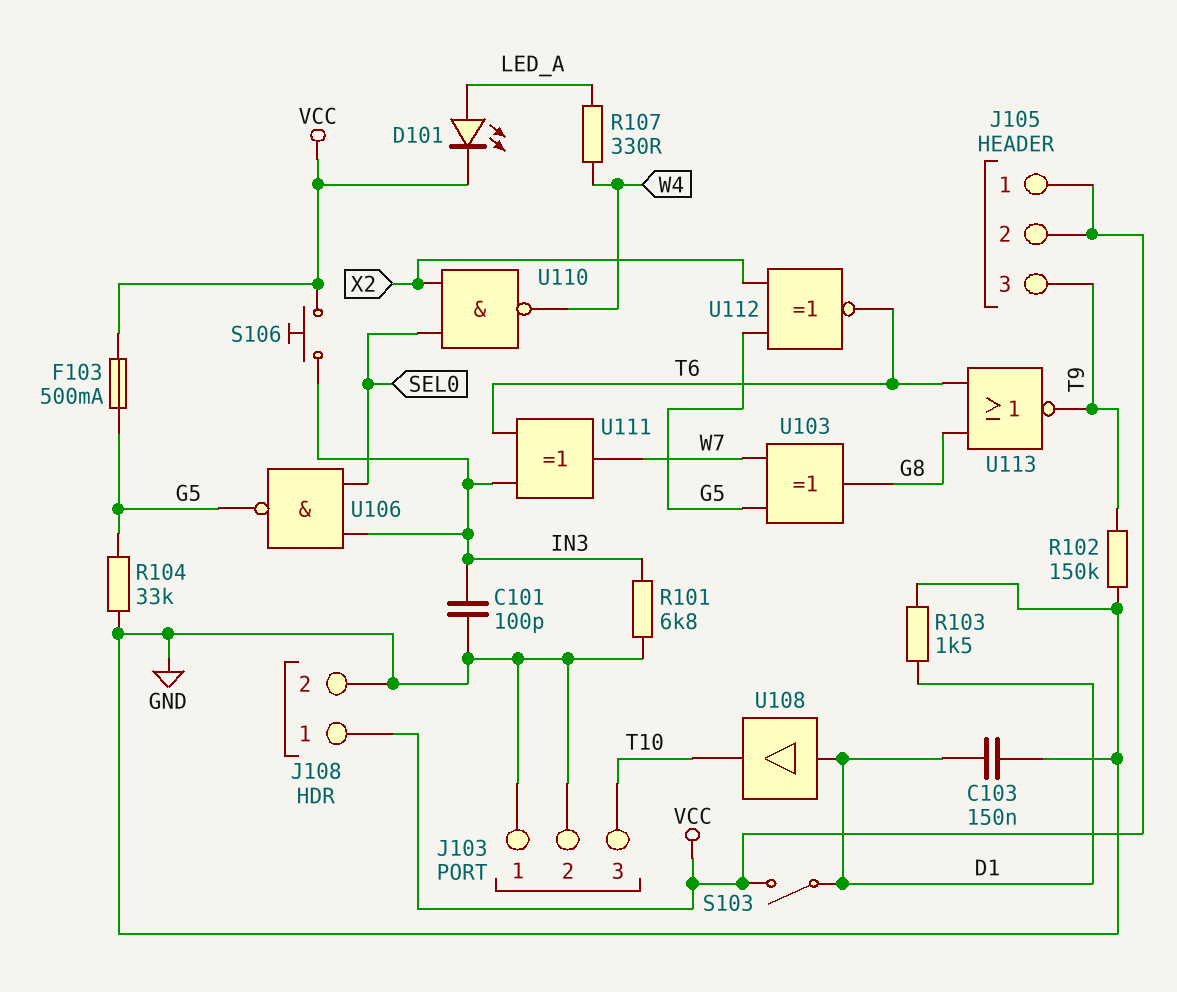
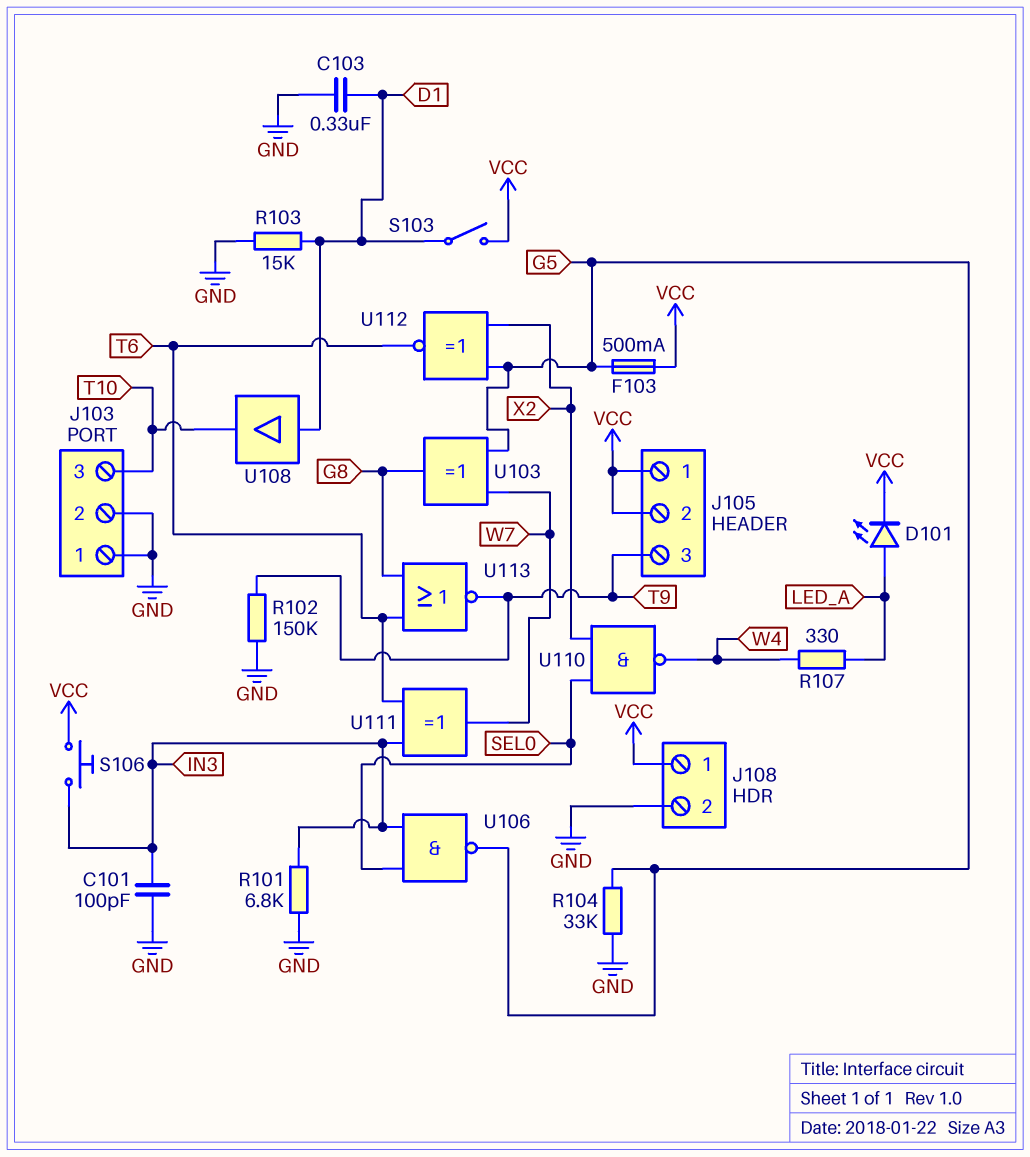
C103: 150nF (D1, GND) -> 330nF (D1, GND)
R103: 1.5k (D1, GND) -> 15k (D1, GND)

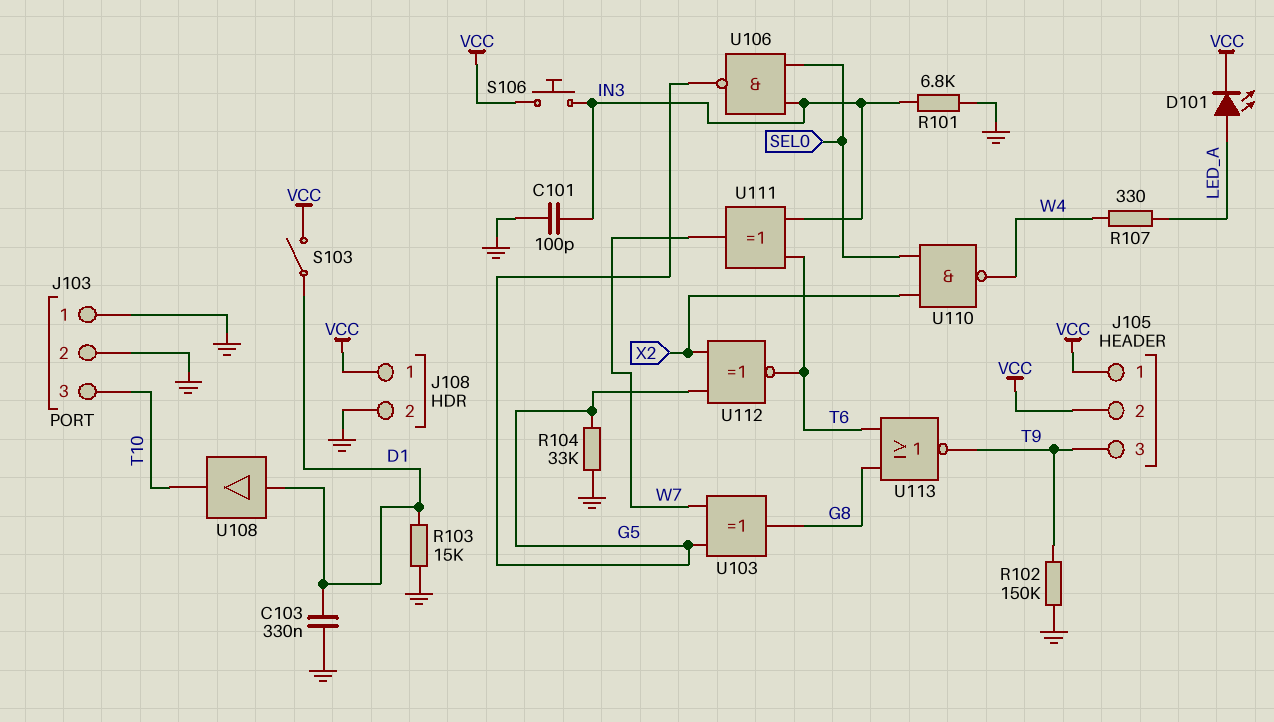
F103: 500mA (G5, VCC) -> none

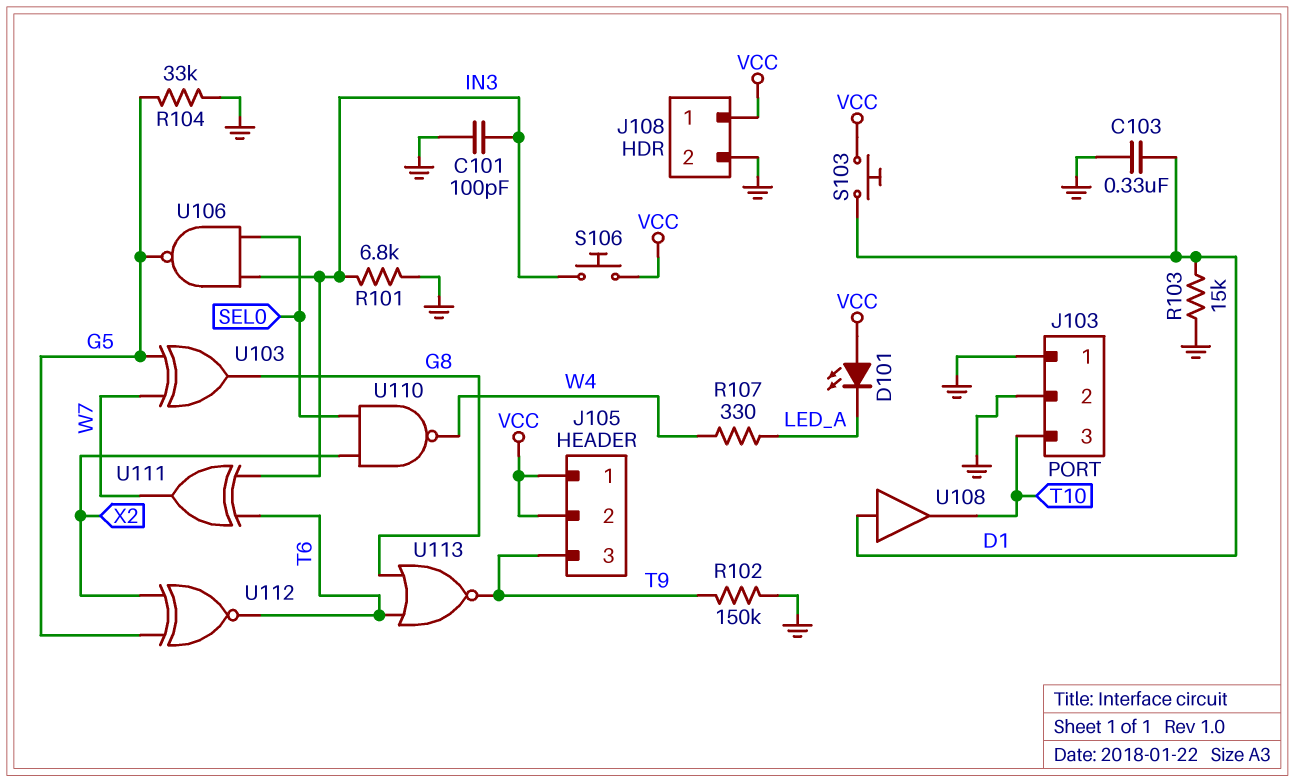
D101: LED (A LED_A, K VCC) -> LED (A VCC, K LED_A)
S103: switch (D1, VCC) -> button (D1, VCC)

